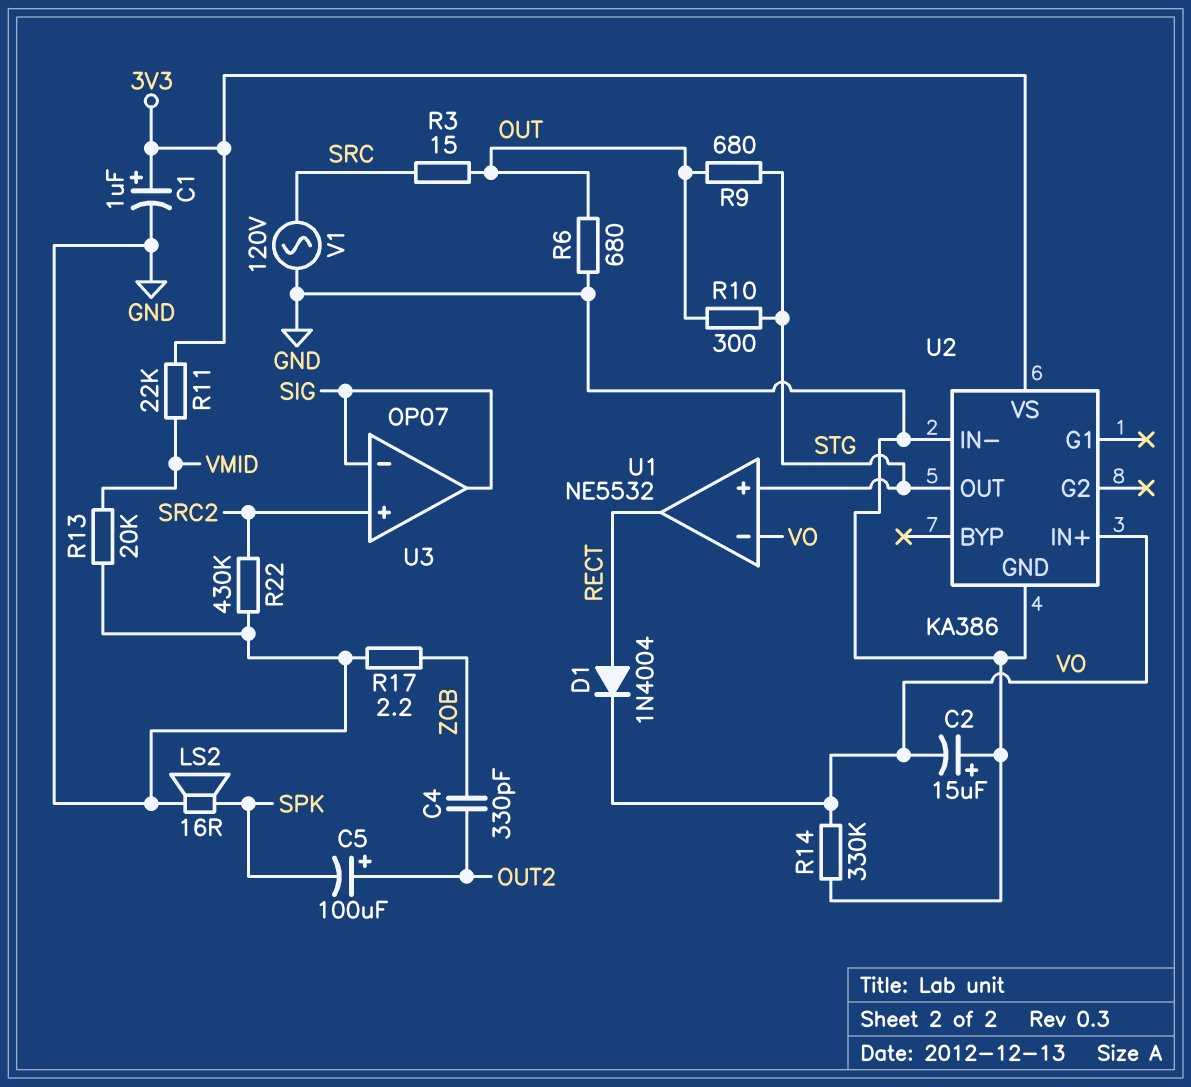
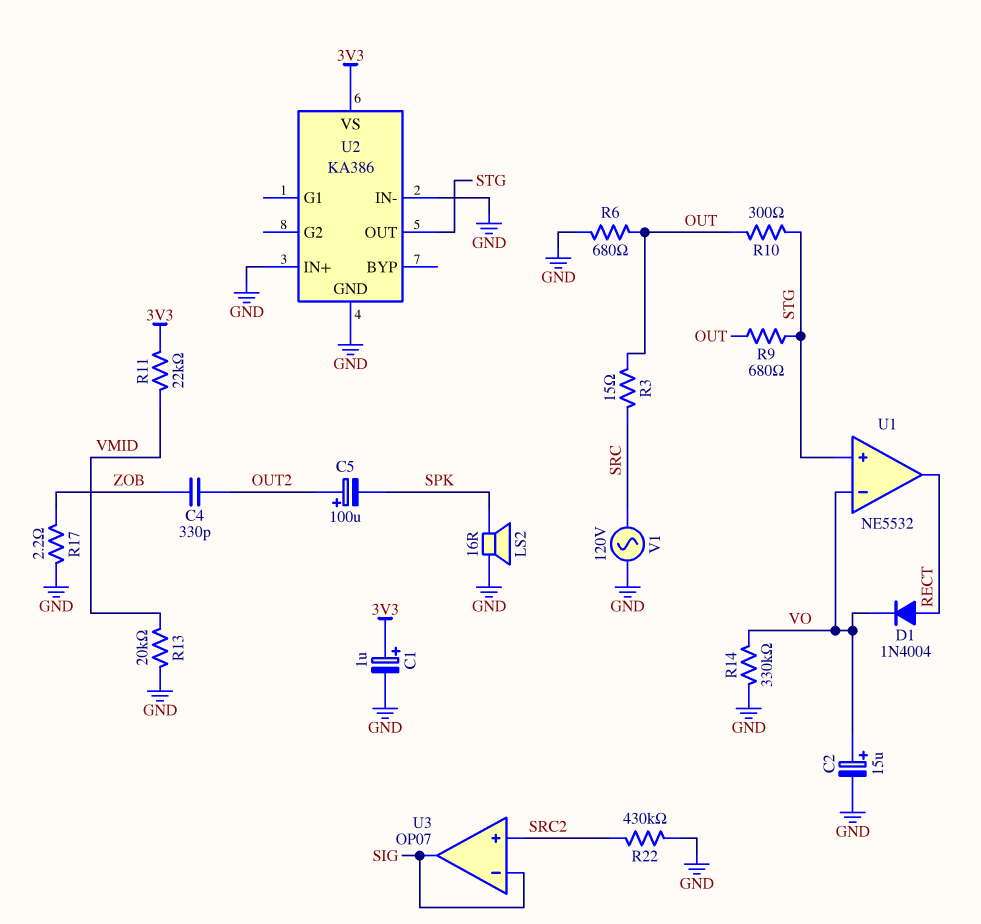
C2: 15uF (plus GND, minus VO) -> 15uF (plus VO, minus GND)
U2 pin IN+: VO -> GND

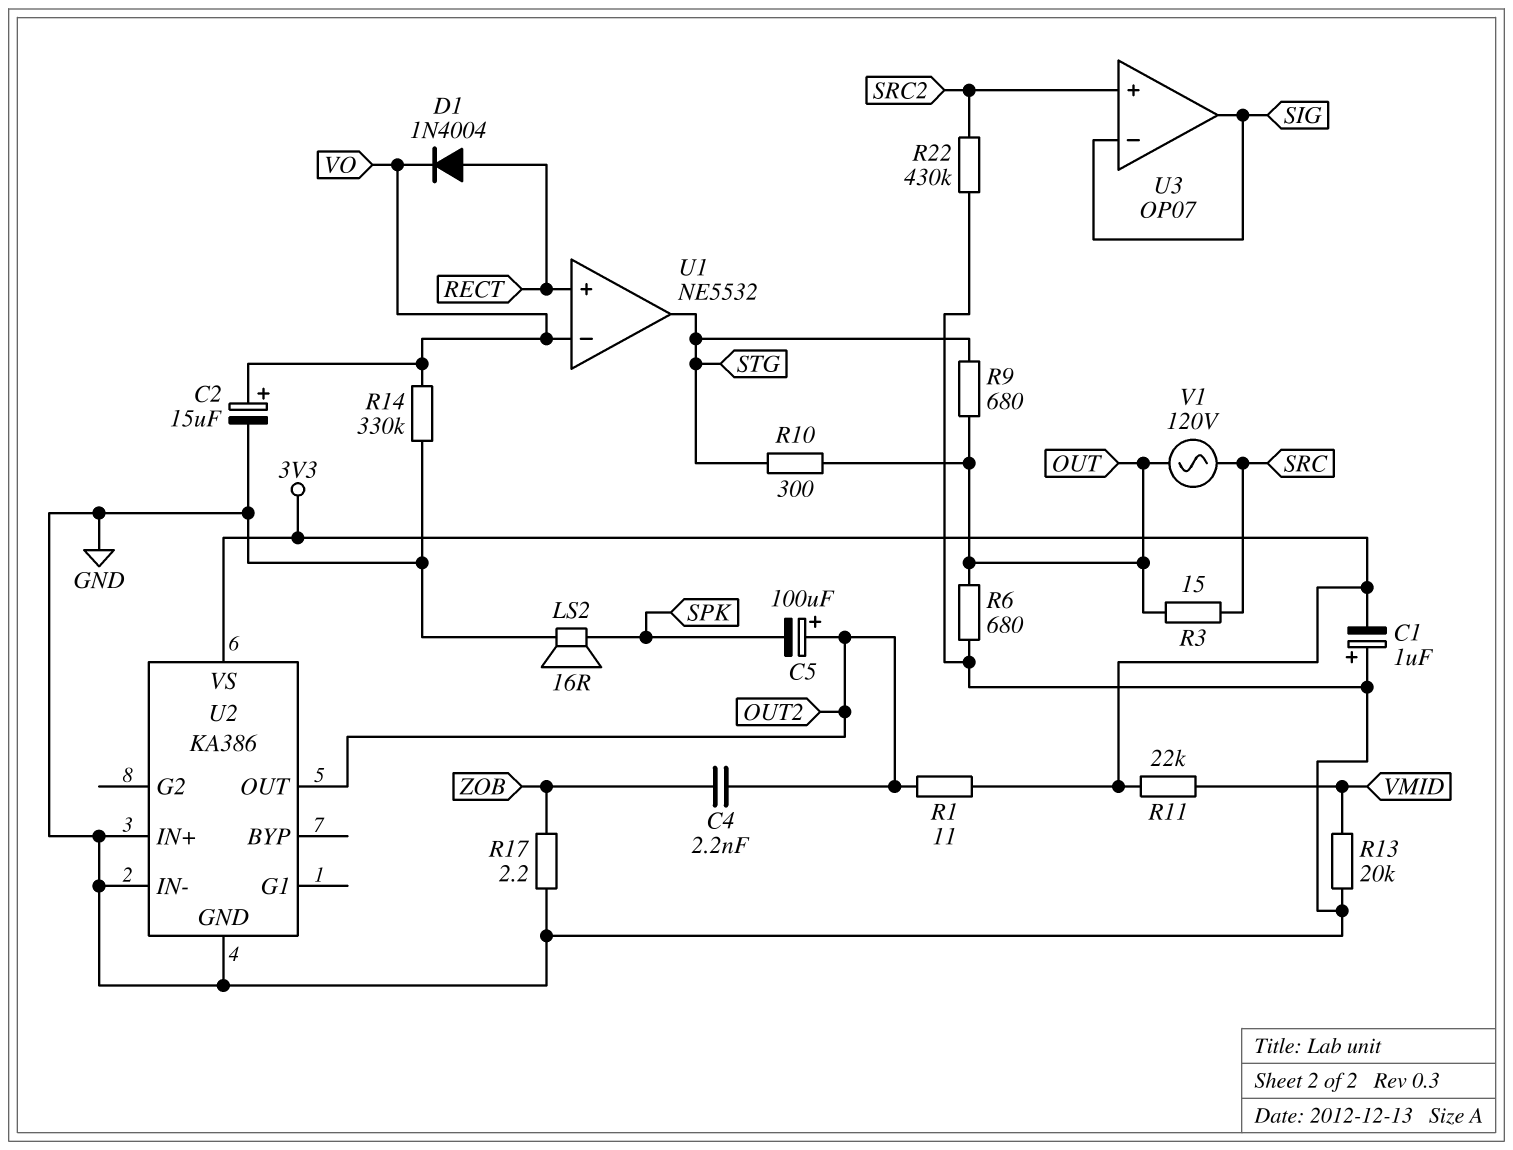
C1: 1uF (plus 3V3, minus GND) -> 1uF (plus GND, minus 3V3)
C4: 330pF (OUT2, ZOB) -> 2.2nF (OUT2, ZOB)
R1: none -> 11 (3V3, OUT2)
U1 pin in+: STG -> RECT
U1 pin out: RECT -> STG
U2 pin OUT: STG -> OUT2
V1: AC 120V (GND, SRC) -> AC 120V (OUT, SRC)

